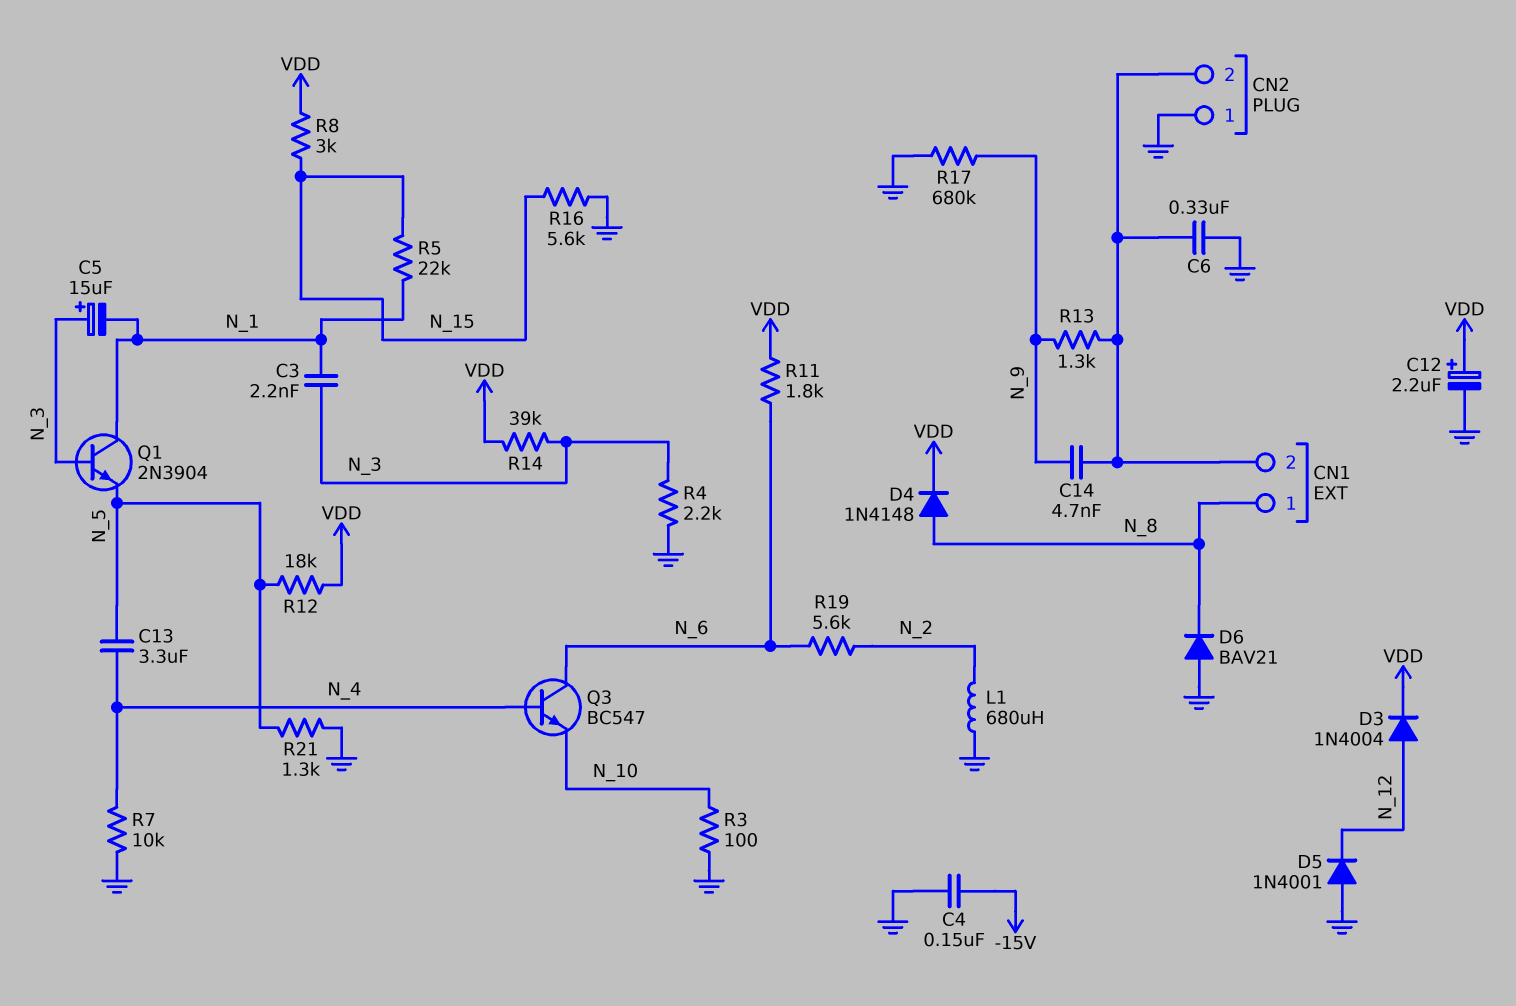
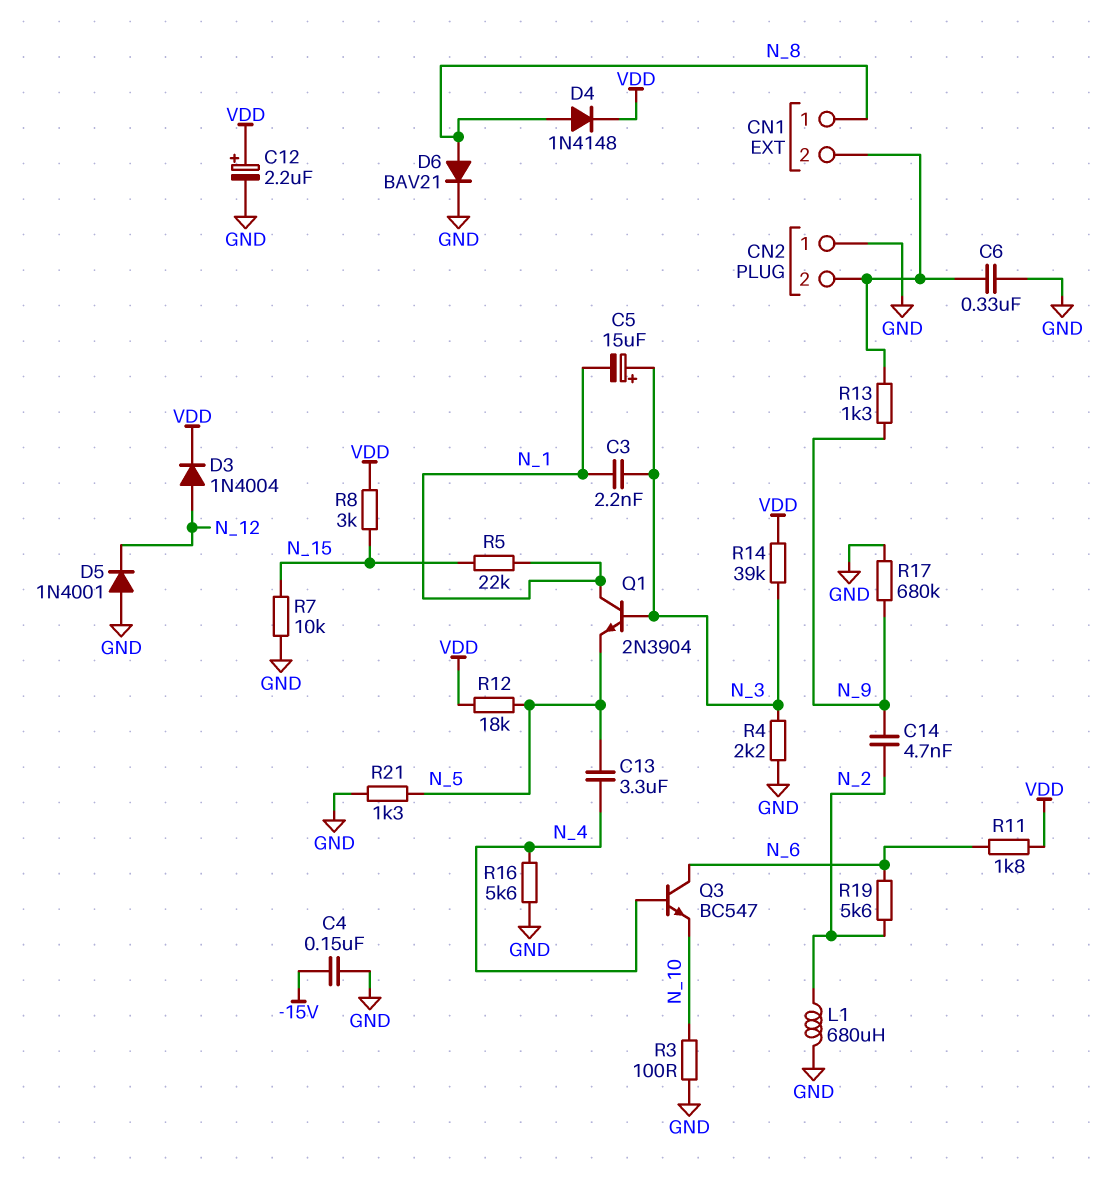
C14: 4.7nF (CN1/2, N_9) -> 4.7nF (N_2, N_9)
D6: diode BAV21 (A GND, K N_8) -> diode BAV21 (A N_8, K GND)
R7: 10k (GND, N_4) -> 10k (GND, N_15)
R16: 5.6k (GND, N_15) -> 5.6k (GND, N_4)

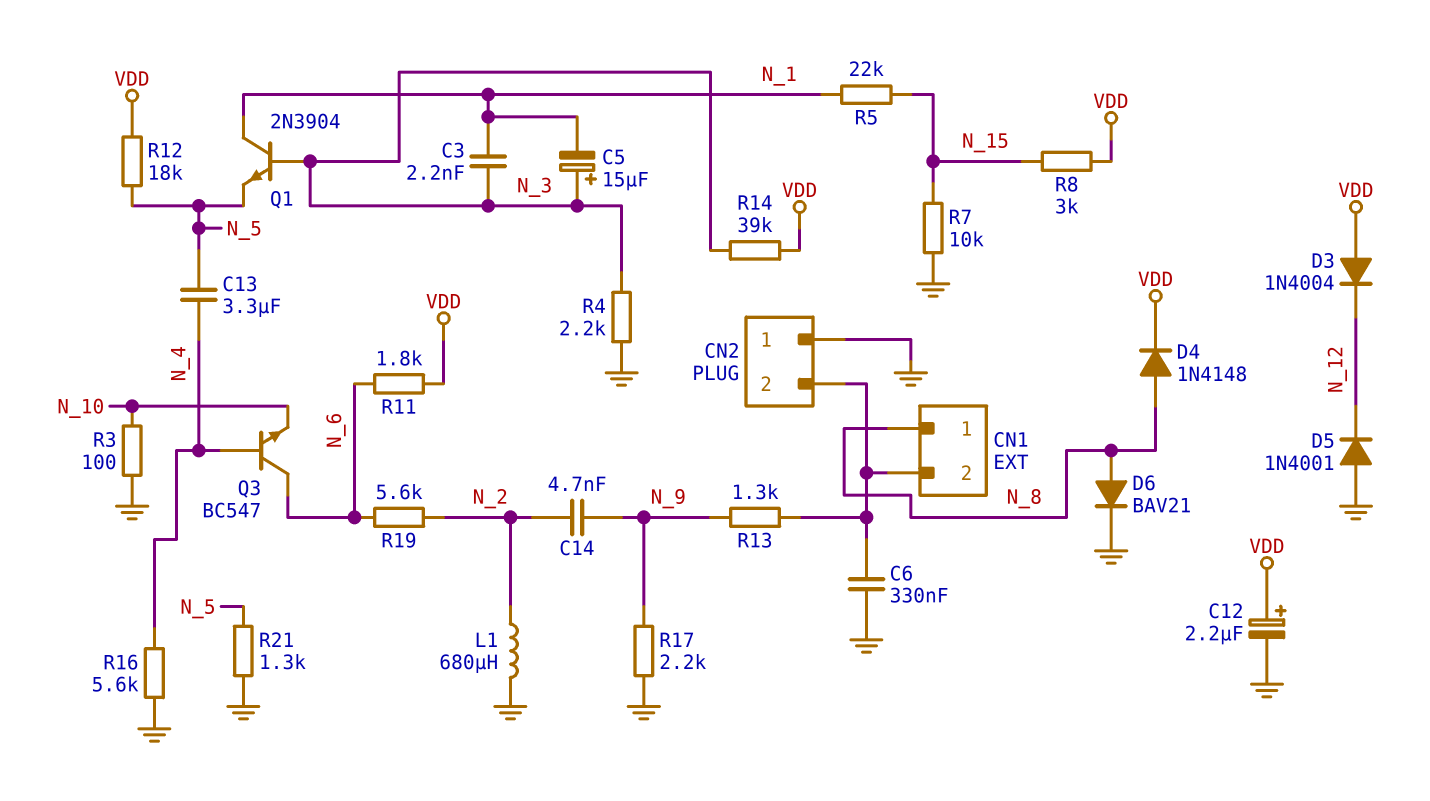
C4: 150nF (-15V, GND) -> none
D3: diode 1N4004 (A N_12, K VDD) -> diode 1N4004 (A VDD, K N_12)
R17: 680k (GND, N_9) -> 2.2k (GND, N_9)

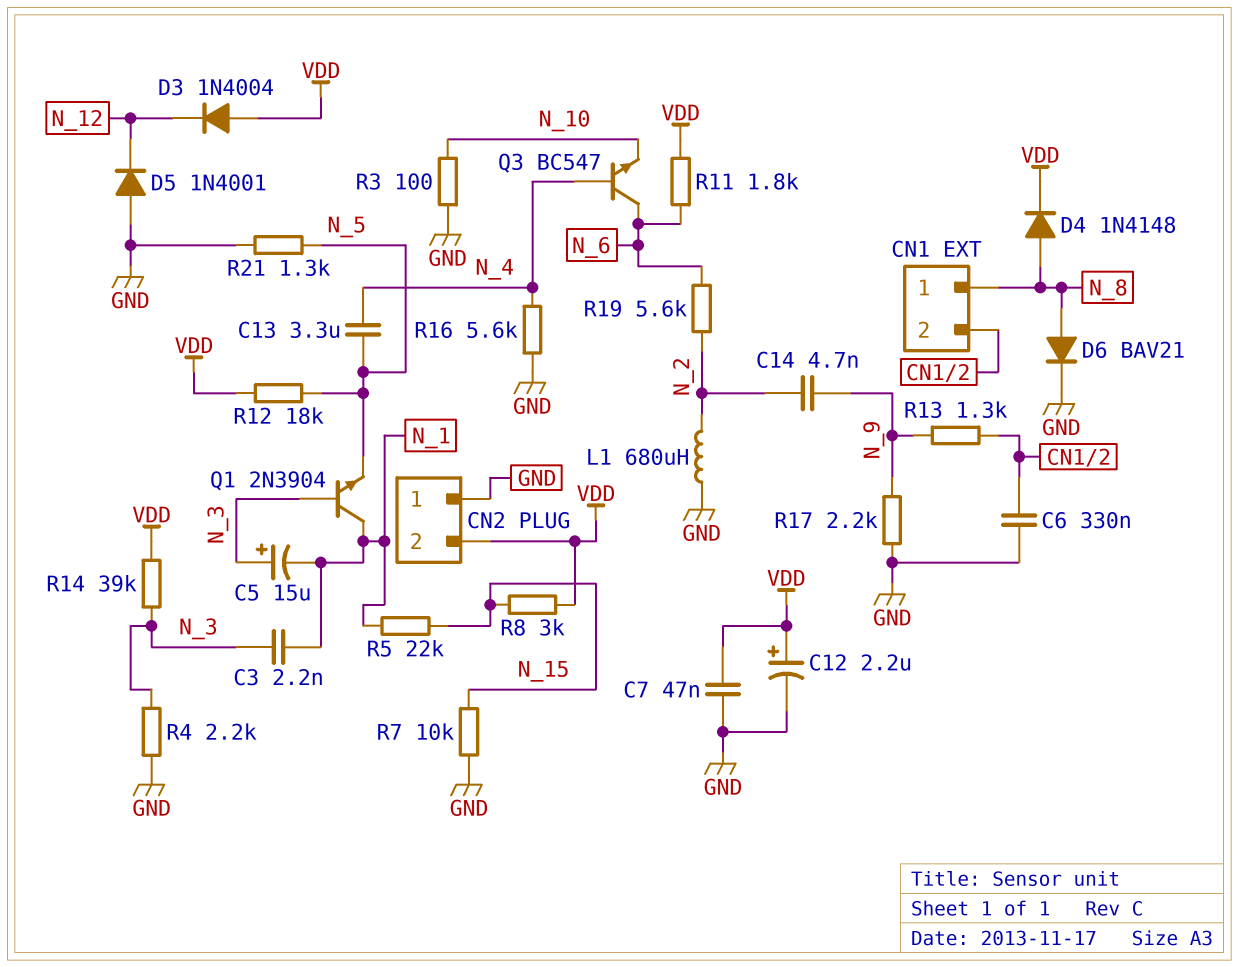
C7: none -> 47nF (GND, VDD)
CN2 pin 2: CN1/2 -> VDD

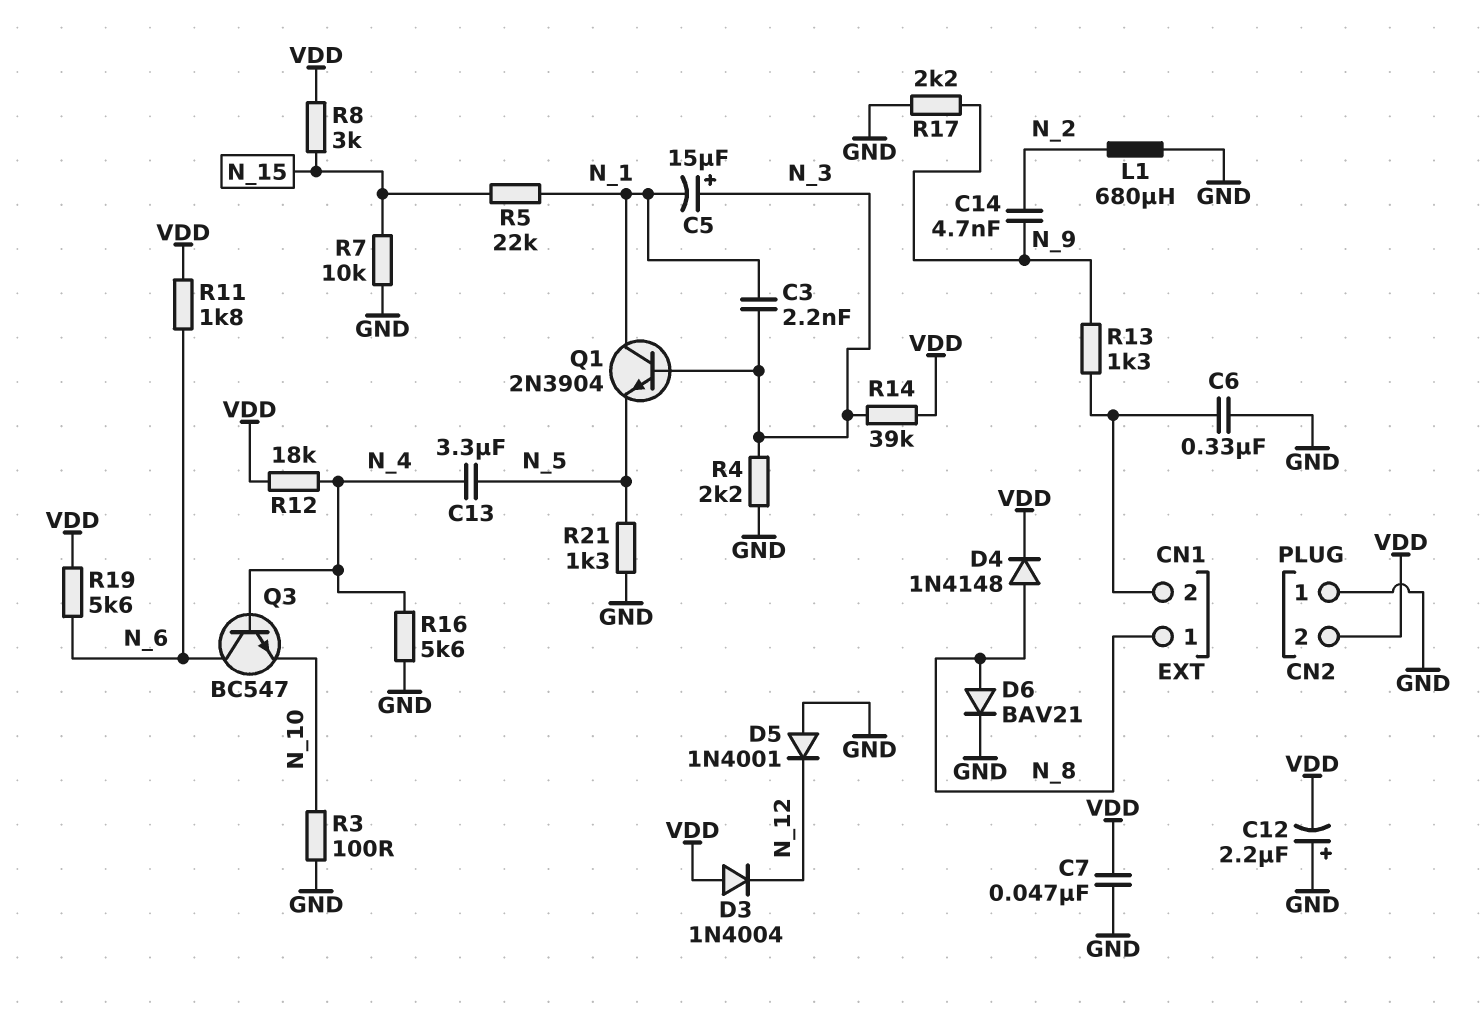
C12: 2.2uF (plus VDD, minus GND) -> 2.2uF (plus GND, minus VDD)
R12: 18k (N_5, VDD) -> 18k (N_4, VDD)
R19: 5.6k (N_2, N_6) -> 5.6k (N_6, VDD)

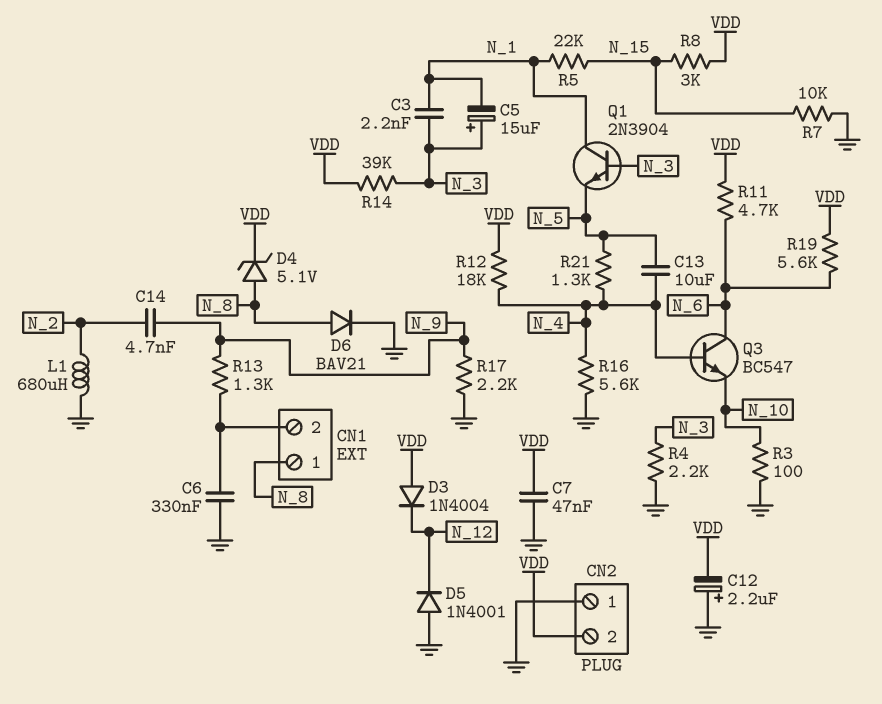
C13: 3.3uF (N_4, N_5) -> 10uF (N_4, N_5)
D4: diode 1N4148 (A N_8, K VDD) -> zener 5.1V (A N_8, K VDD)
R11: 1.8k (N_6, VDD) -> 4.7k (N_6, VDD)
R21: 1.3k (GND, N_5) -> 1.3k (N_4, N_5)

